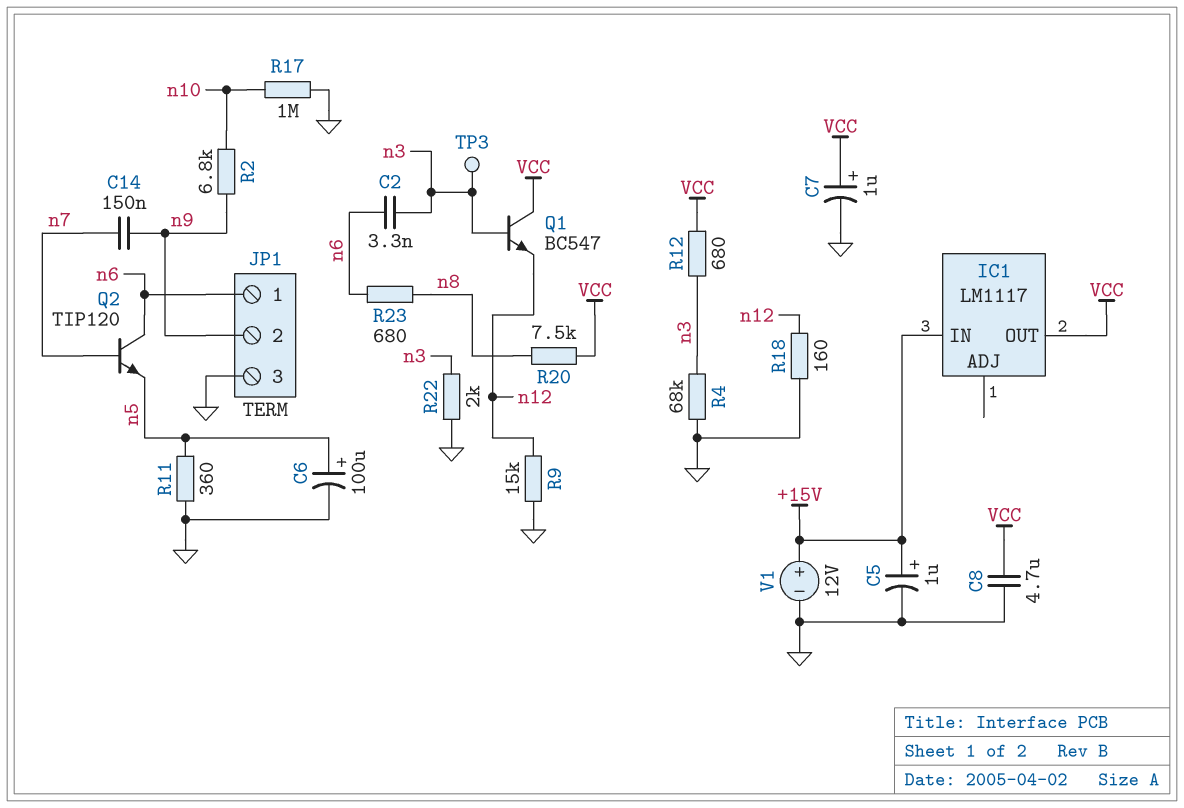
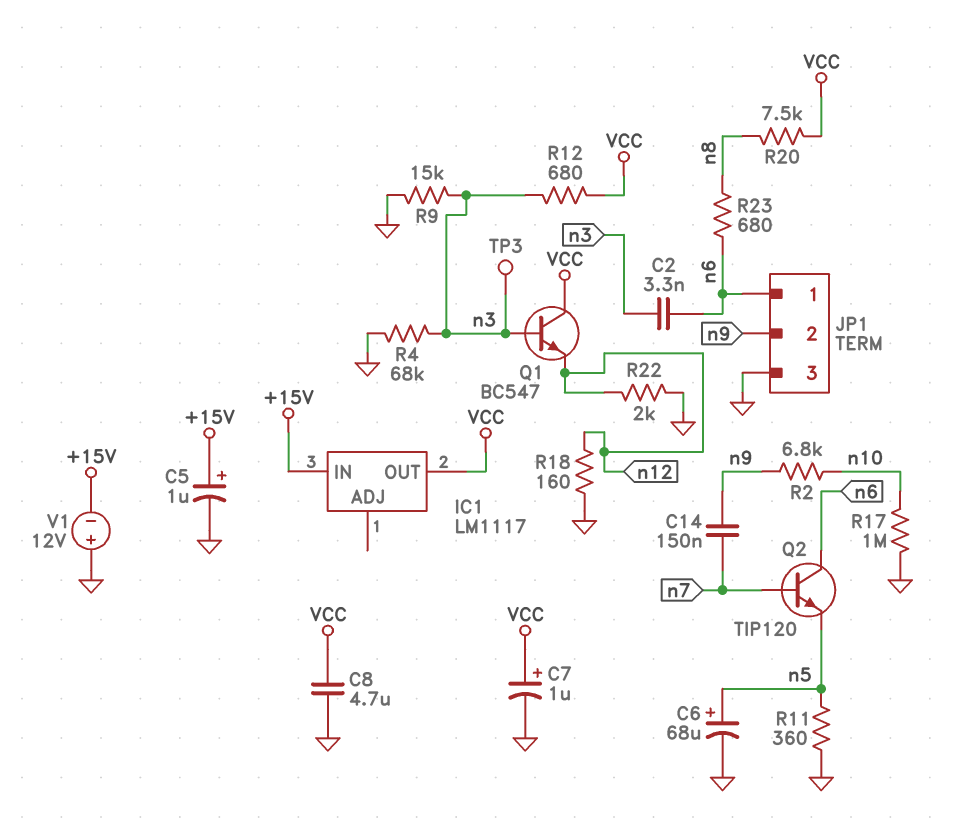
C6: 100uF (plus n5, minus GND) -> 68uF (plus n5, minus GND)
R9: 15k (GND, n12) -> 15k (GND, n3)
R22: 2k (GND, n3) -> 2k (GND, n12)
V1: 12V (plus +15V, minus GND) -> 12V (plus GND, minus +15V)

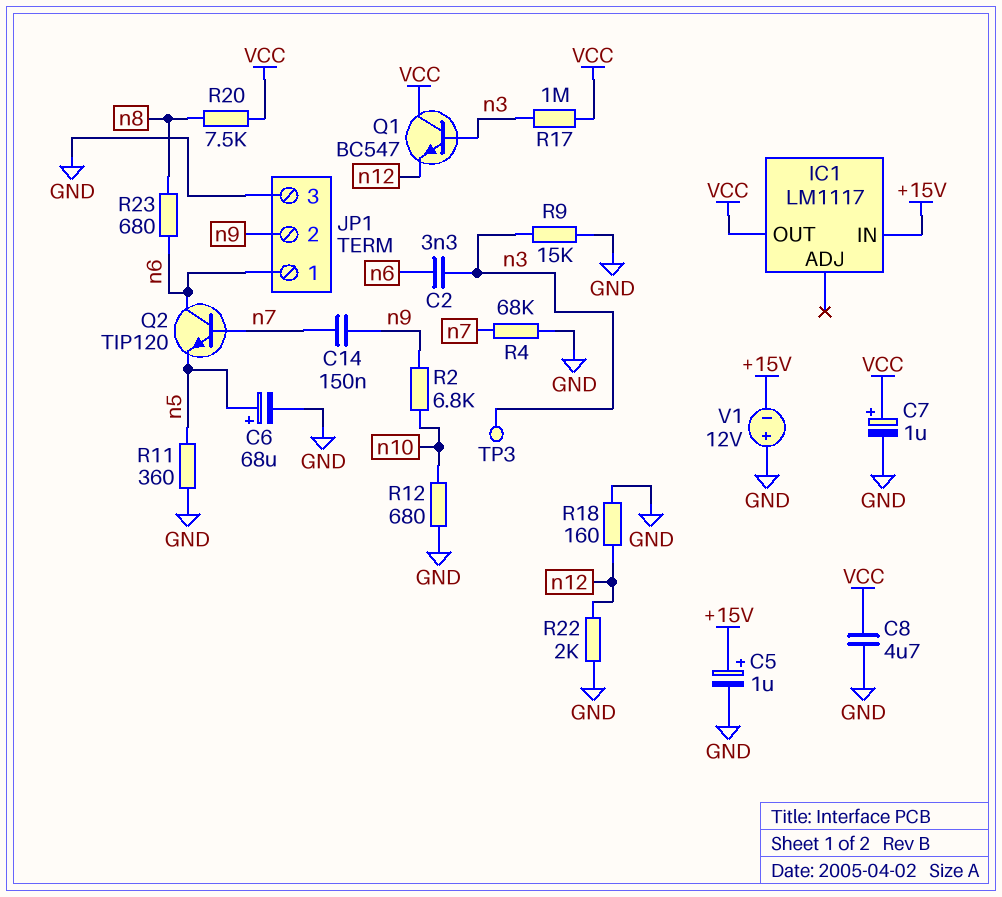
R4: 68k (GND, n3) -> 68k (GND, n7)
R12: 680 (VCC, n3) -> 680 (GND, n10)
R17: 1M (GND, n10) -> 1M (VCC, n3)

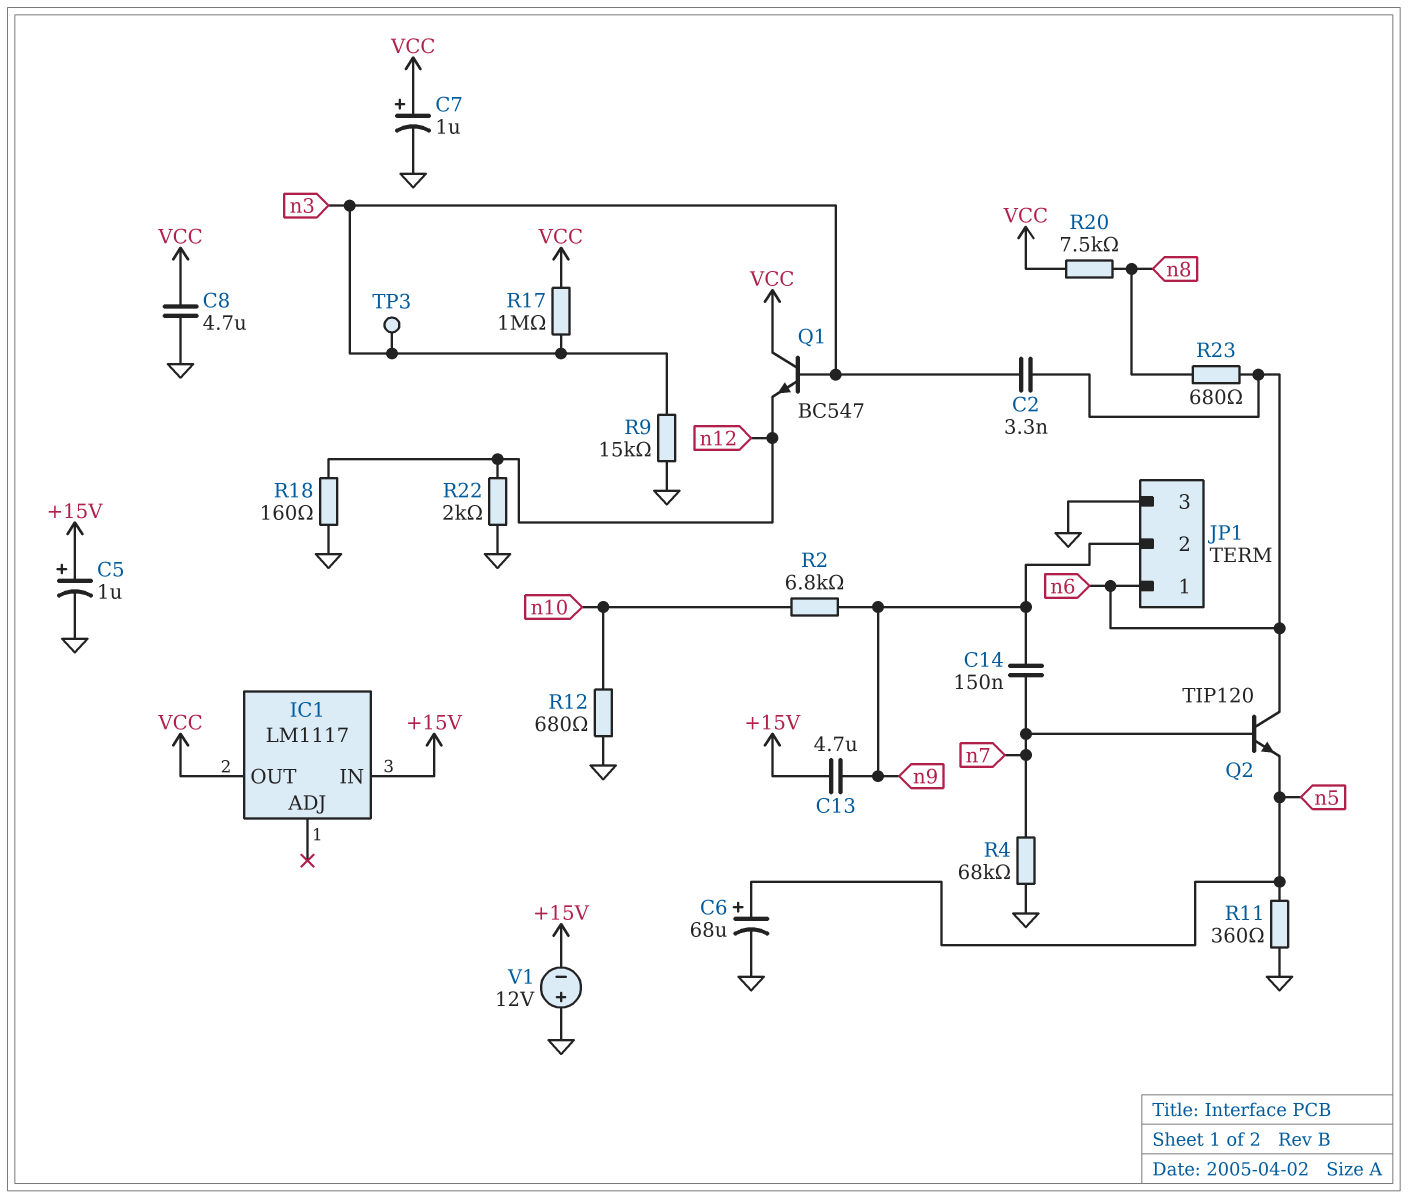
C13: none -> 4.7uF (+15V, n9)

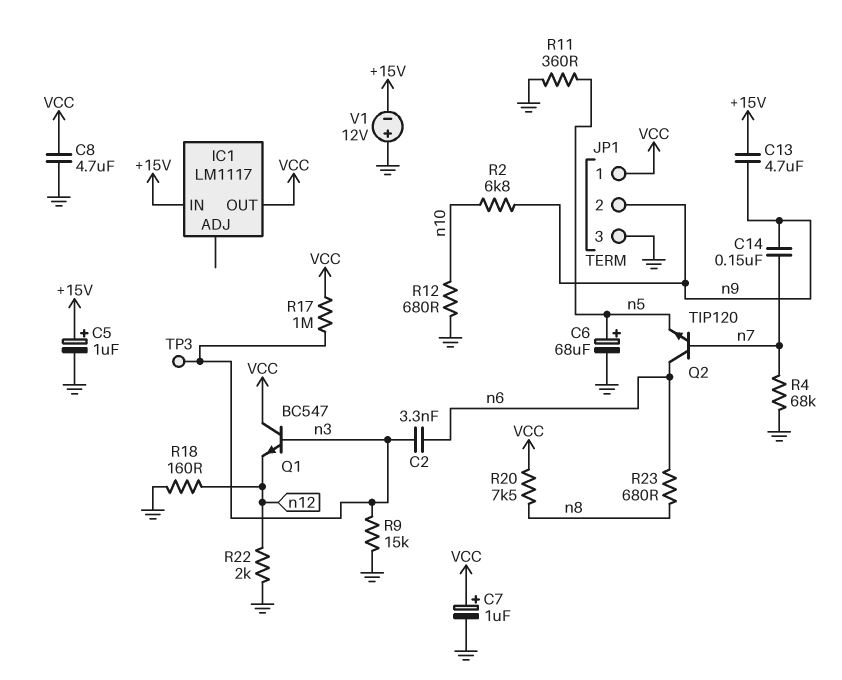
JP1 pin 1: n6 -> VCC

